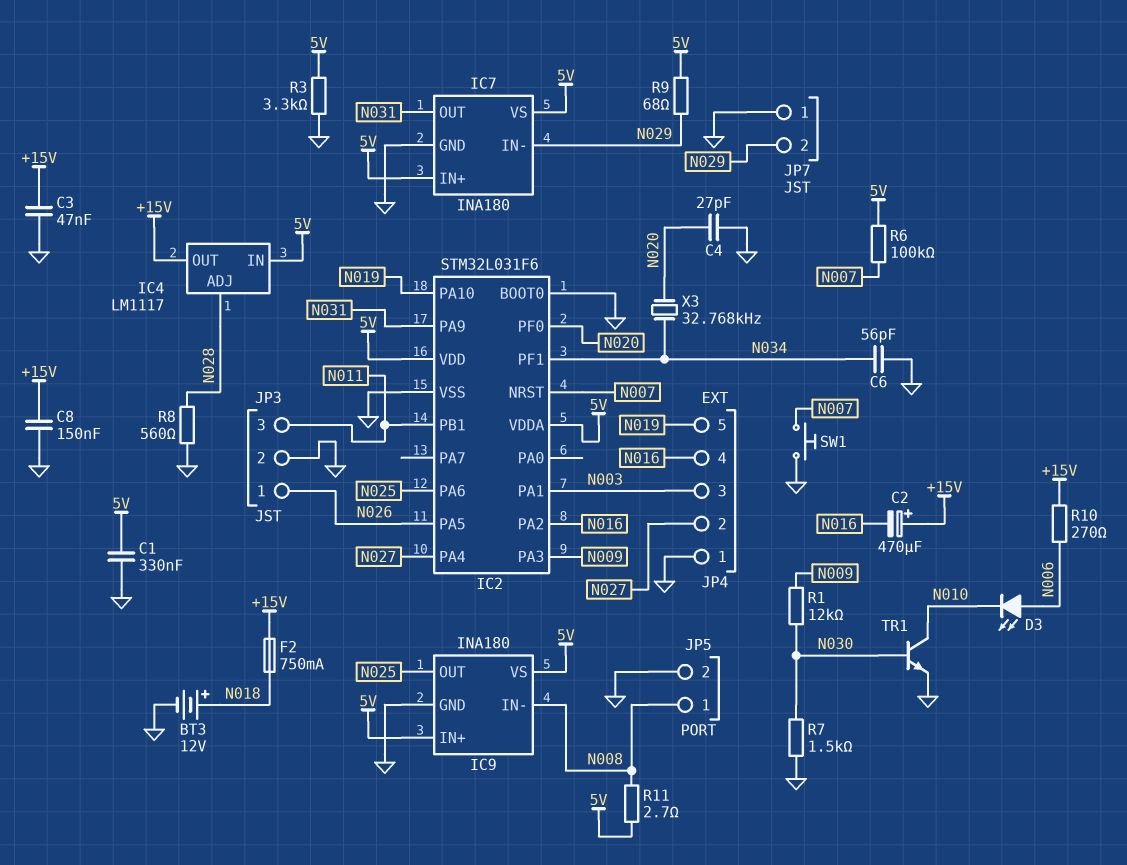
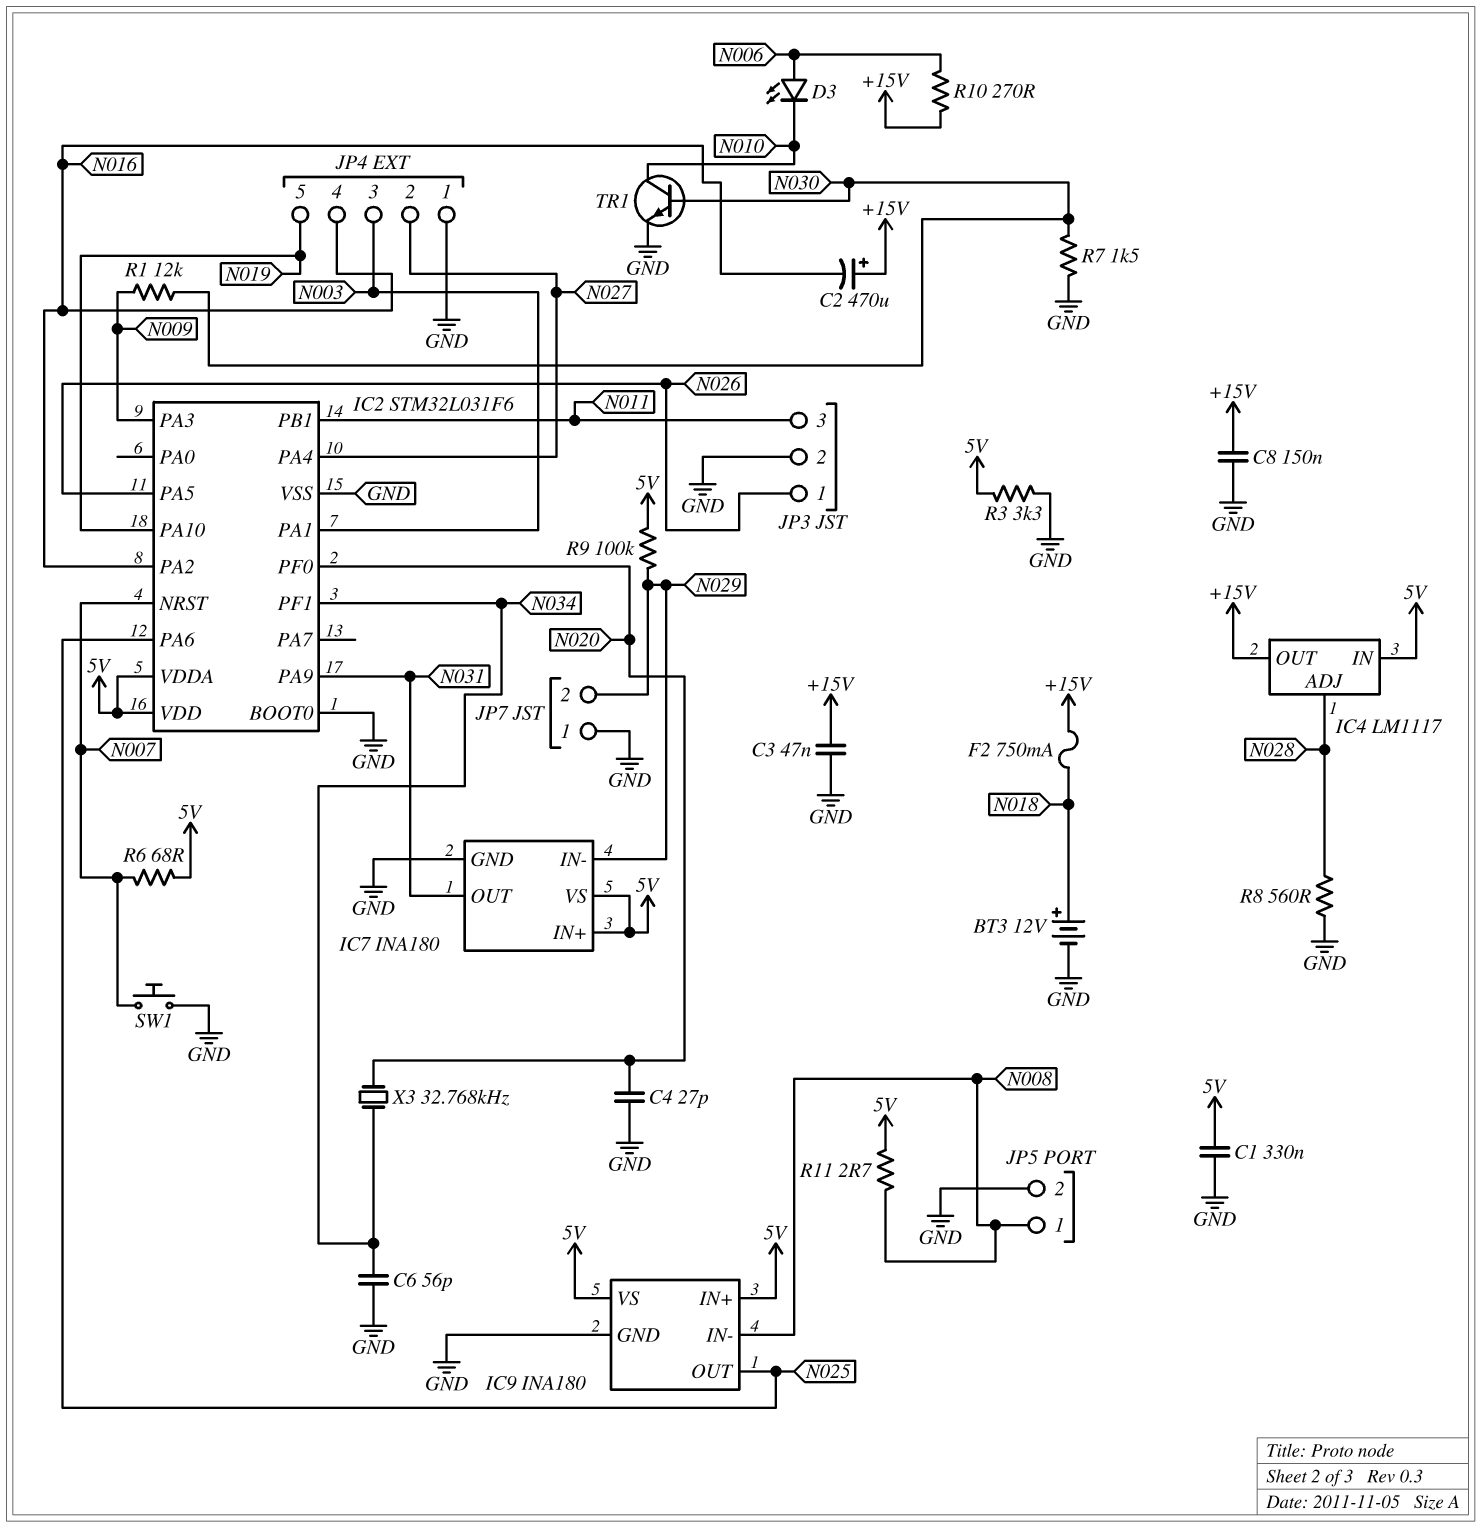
R6: 100k (5V, N007) -> 68 (5V, N007)
R9: 68 (5V, N029) -> 100k (5V, N029)

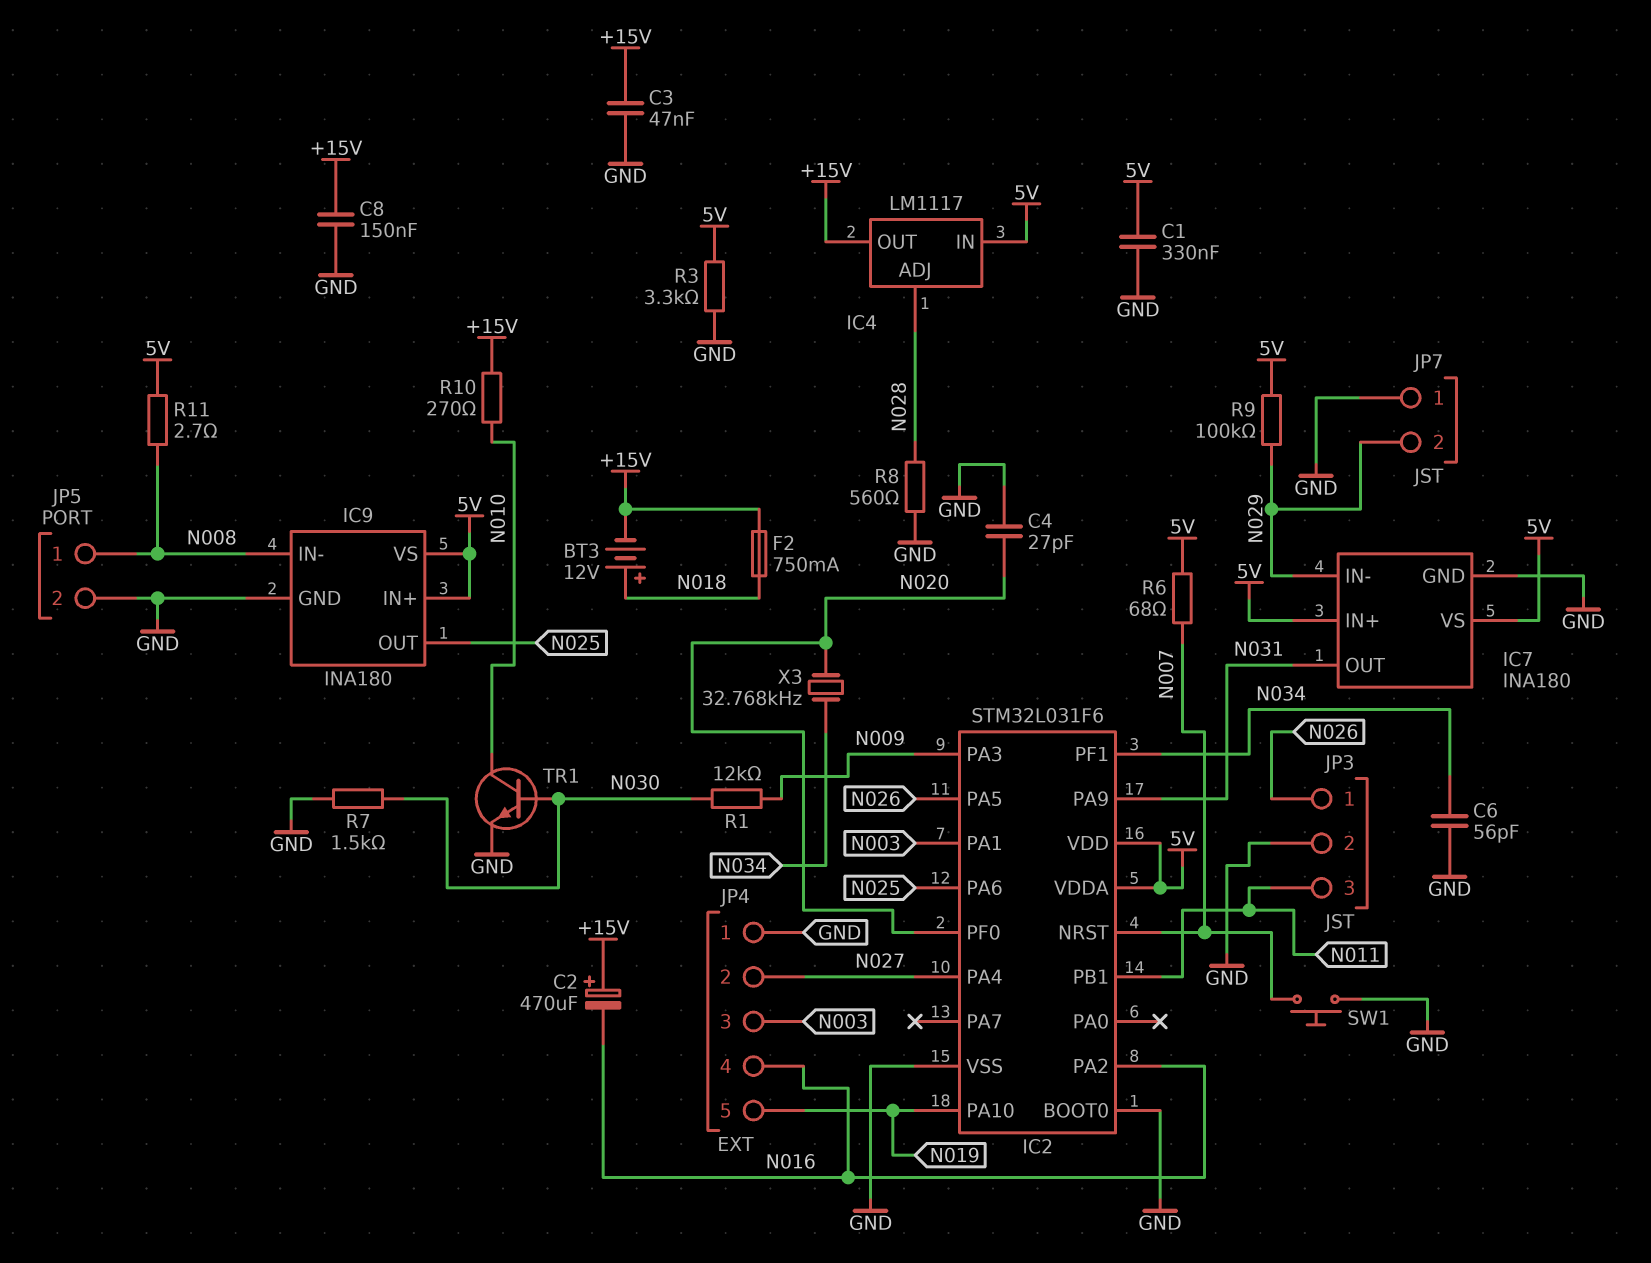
BT3: 12V (plus N018, minus GND) -> 12V (plus N018, minus +15V)
D3: LED (A N006, K N010) -> none
R10: 270 (+15V, N006) -> 270 (+15V, N010)

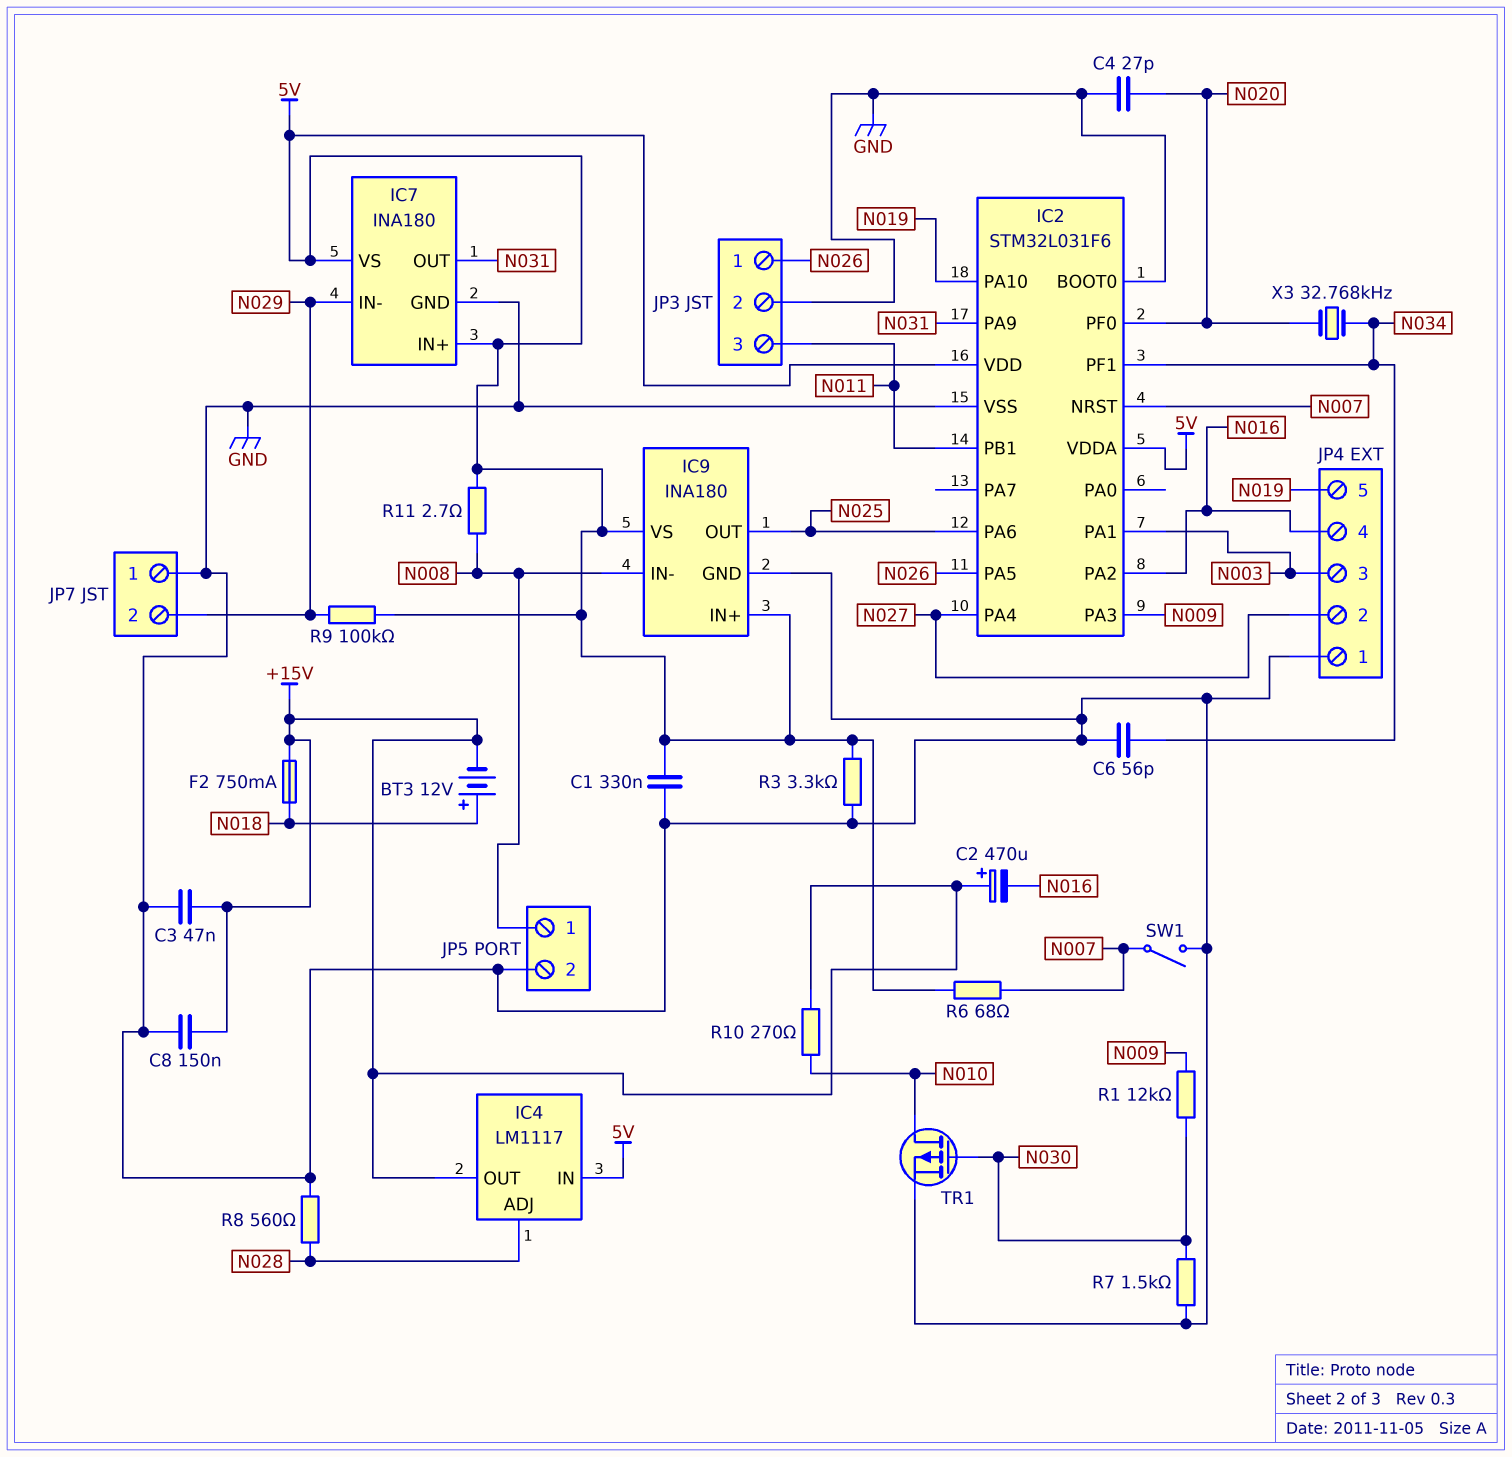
SW1: button (GND, N007) -> switch (GND, N007)
TR1: NPN (B N030, C N010, E GND) -> PMOS (G N030, D N010, S GND)

